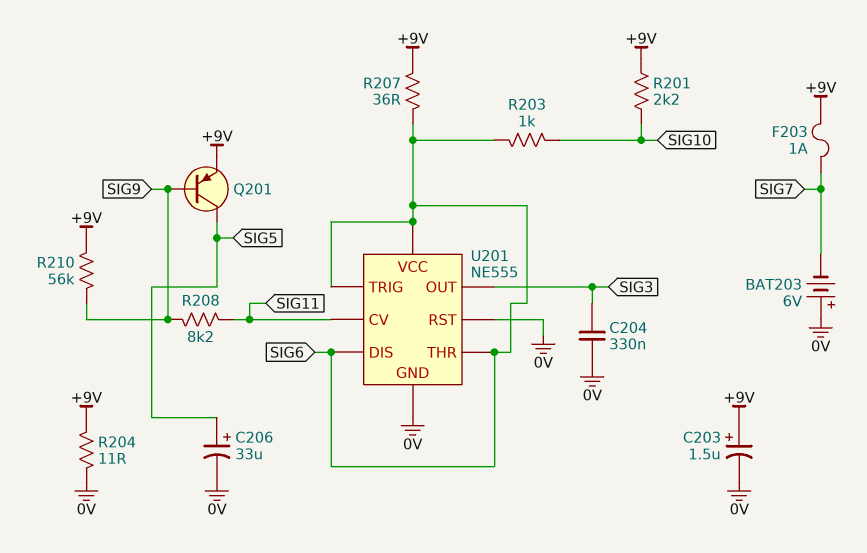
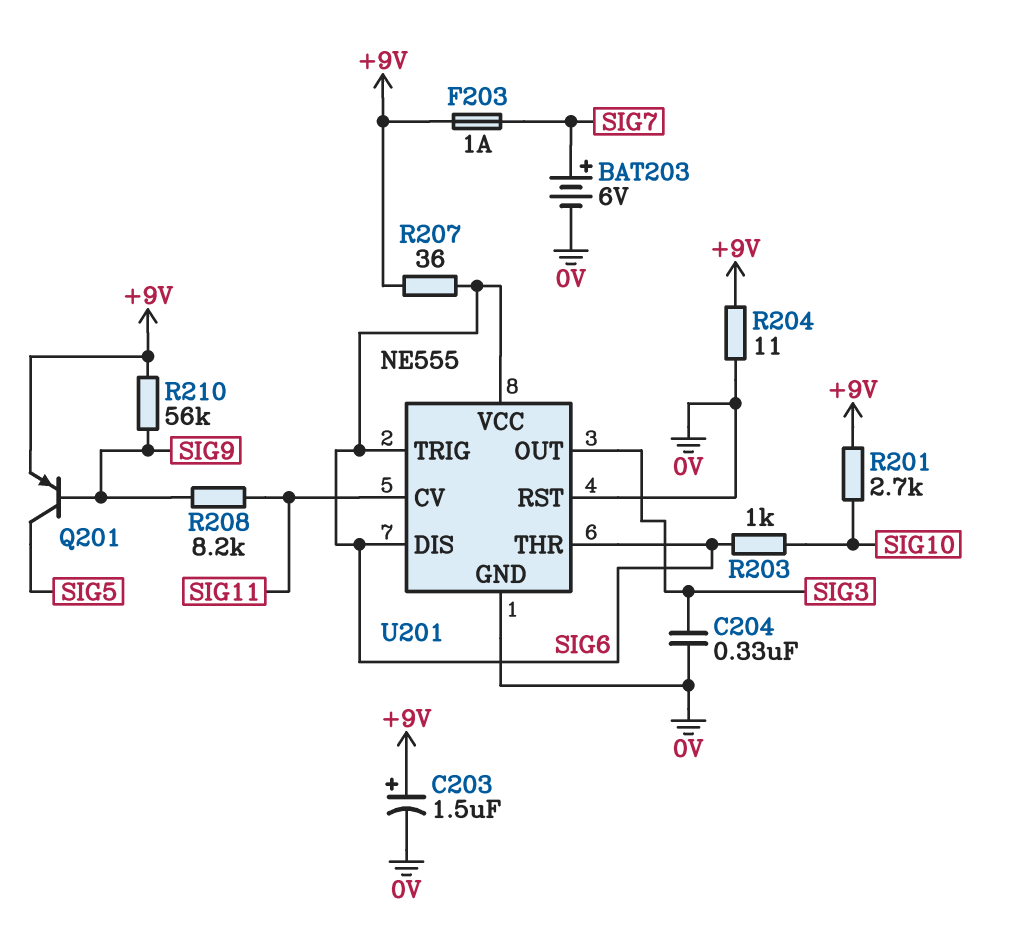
BAT203: 6V (plus 0V, minus SIG7) -> 6V (plus SIG7, minus 0V)
C206: 33uF (plus SIG5, minus 0V) -> none
R201: 2.2k (+9V, SIG10) -> 2.7k (+9V, SIG10)

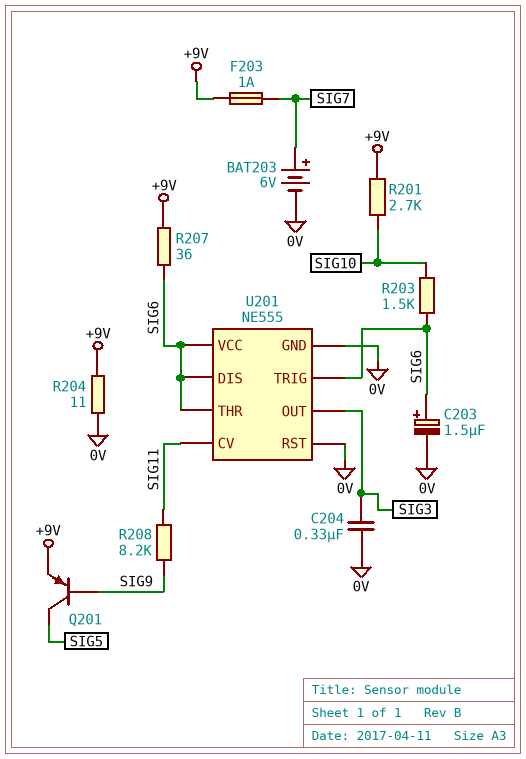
C203: 1.5uF (plus +9V, minus 0V) -> 1.5uF (plus SIG6, minus 0V)
R203: 1k (SIG6, SIG10) -> 1.5k (SIG6, SIG10)
R210: 56k (+9V, SIG9) -> none

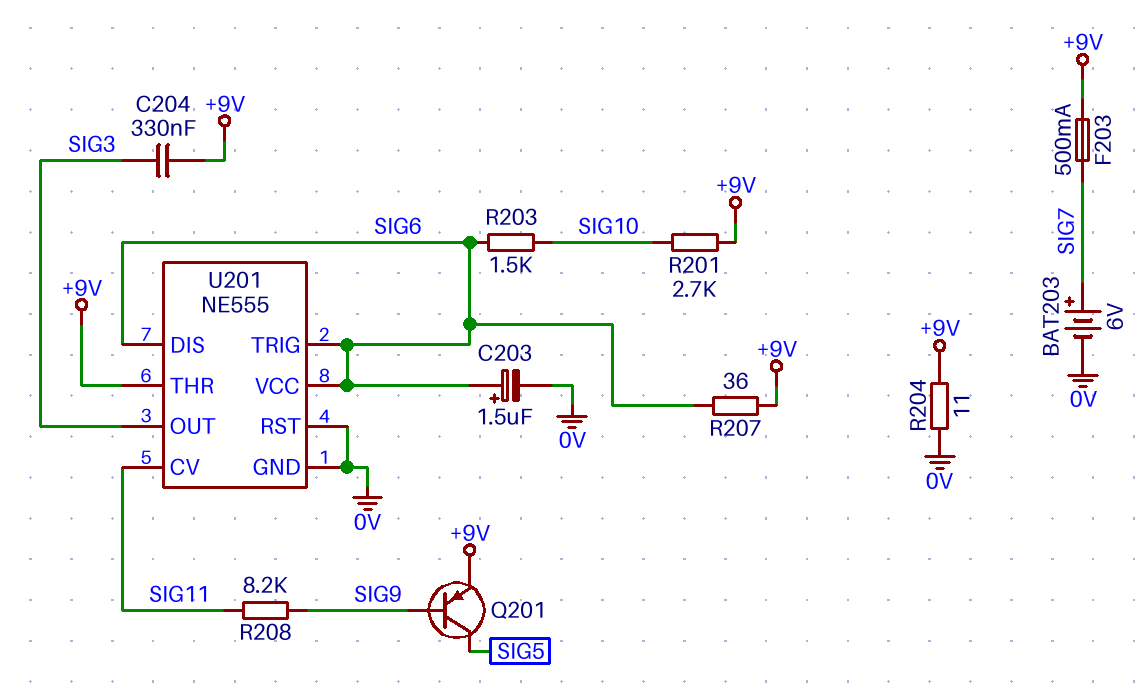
C204: 330nF (0V, SIG3) -> 330nF (+9V, SIG3)
F203: 1A (+9V, SIG7) -> 500mA (+9V, SIG7)
U201 pin THR: SIG6 -> +9V

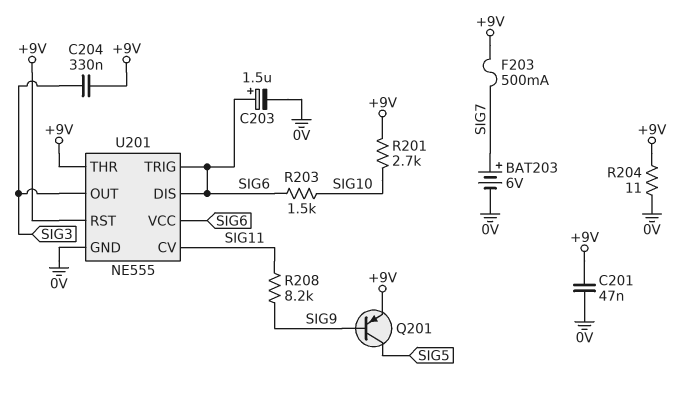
C201: none -> 47nF (+9V, 0V)
R207: 36 (+9V, SIG6) -> none
U201 pin RST: 0V -> +9V

